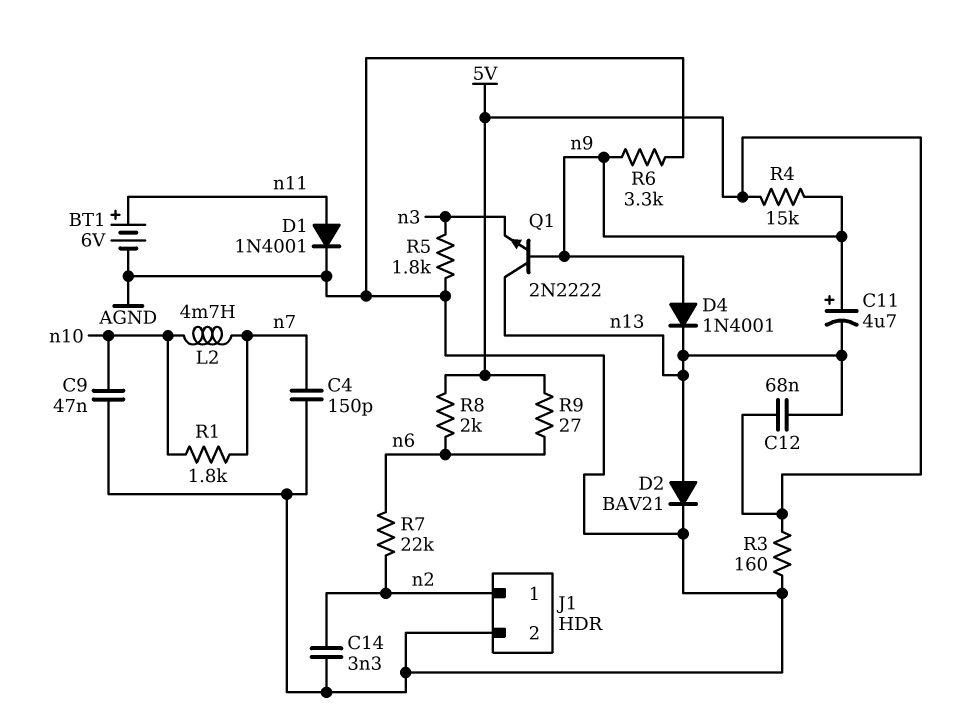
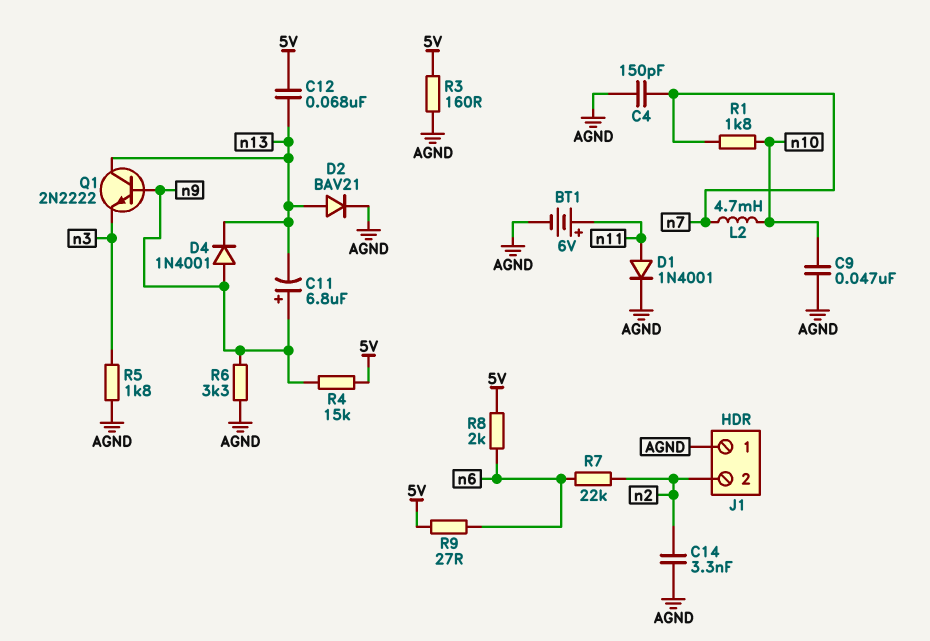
C11: 4.7uF (plus n9, minus n13) -> 6.8uF (plus n9, minus n13)
J1 pin 1: n2 -> AGND
J1 pin 2: AGND -> n2

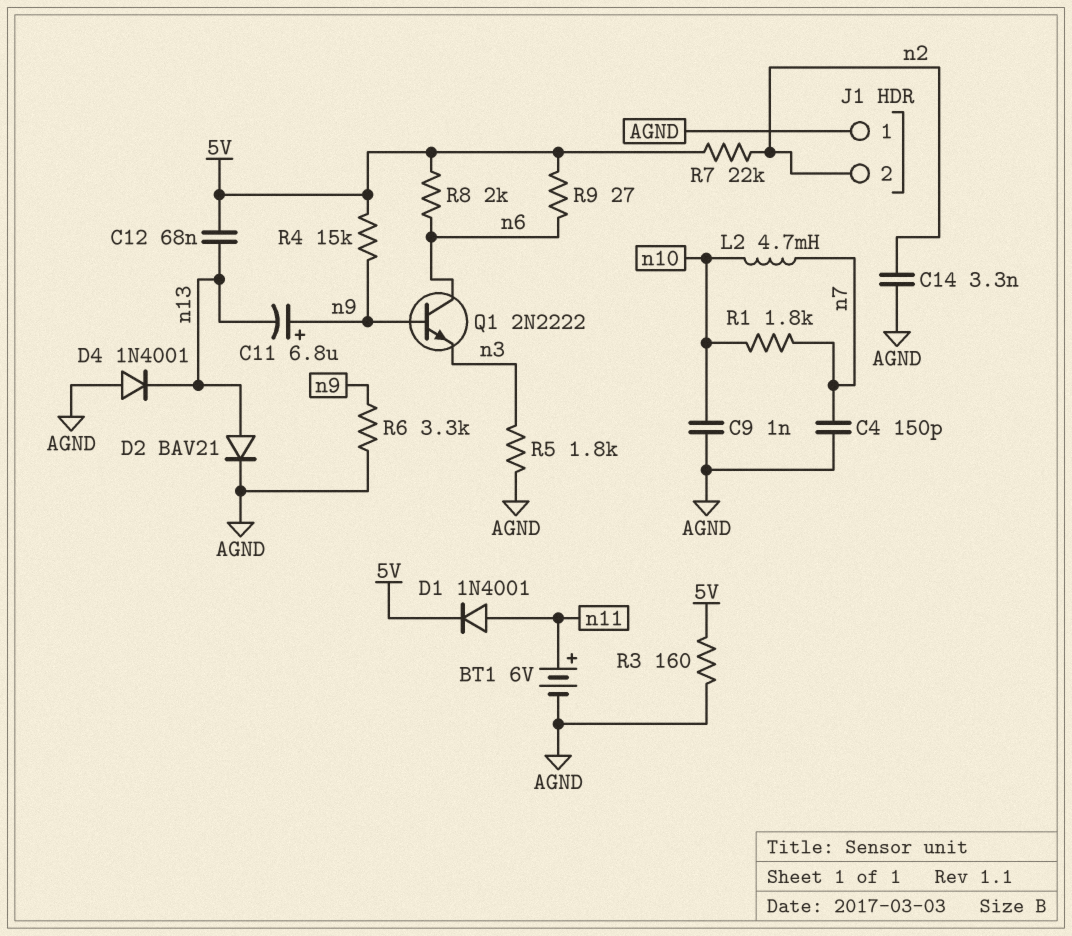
C9: 47nF (AGND, n10) -> 1nF (AGND, n10)
D1: diode 1N4001 (A n11, K AGND) -> diode 1N4001 (A n11, K 5V)
D4: diode 1N4001 (A n9, K n13) -> diode 1N4001 (A AGND, K n13)
Q1: NPN 2N2222 (B n9, C n13, E n3) -> NPN 2N2222 (B n9, C n6, E n3)
R7: 22k (n2, n6) -> 22k (5V, n2)

